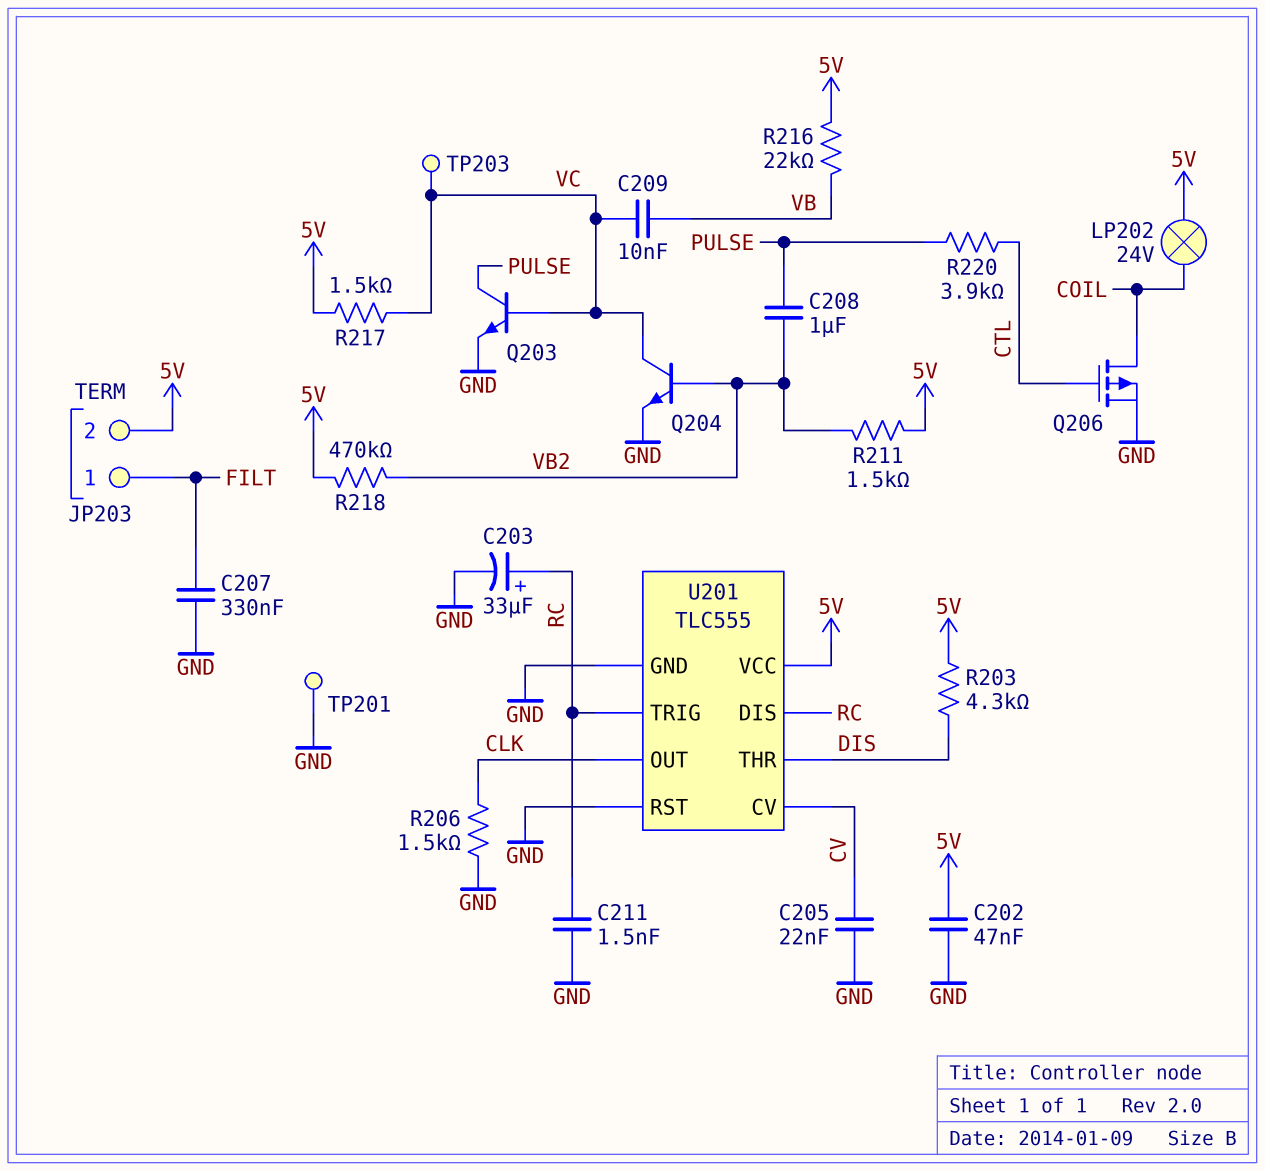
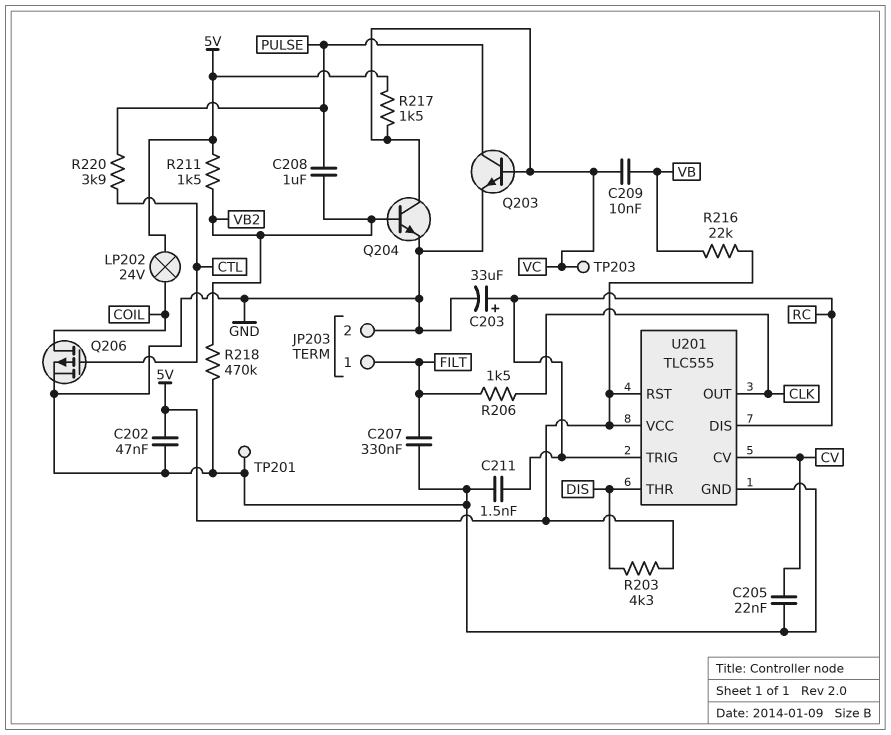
JP203 pin 2: 5V -> GND
R206: 1.5k (CLK, GND) -> 1.5k (CLK, FILT)
R218: 470k (5V, VB2) -> 470k (GND, VB2)
U201 pin RST: GND -> 5V

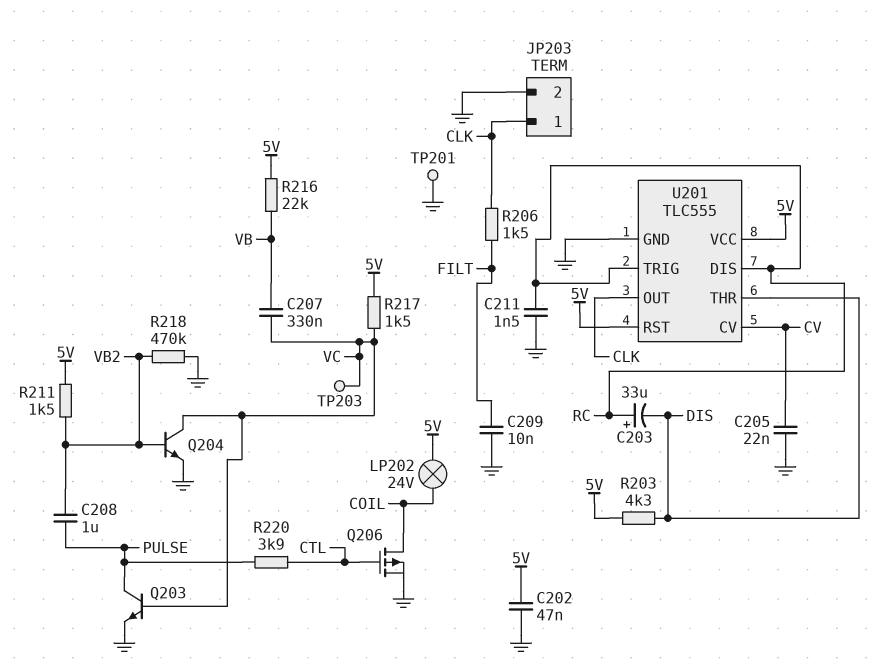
C203: 33uF (plus RC, minus GND) -> 33uF (plus RC, minus DIS)
C207: 330nF (FILT, GND) -> 330nF (VB, VC)
C209: 10nF (VB, VC) -> 10nF (FILT, GND)
JP203 pin 1: FILT -> CLK

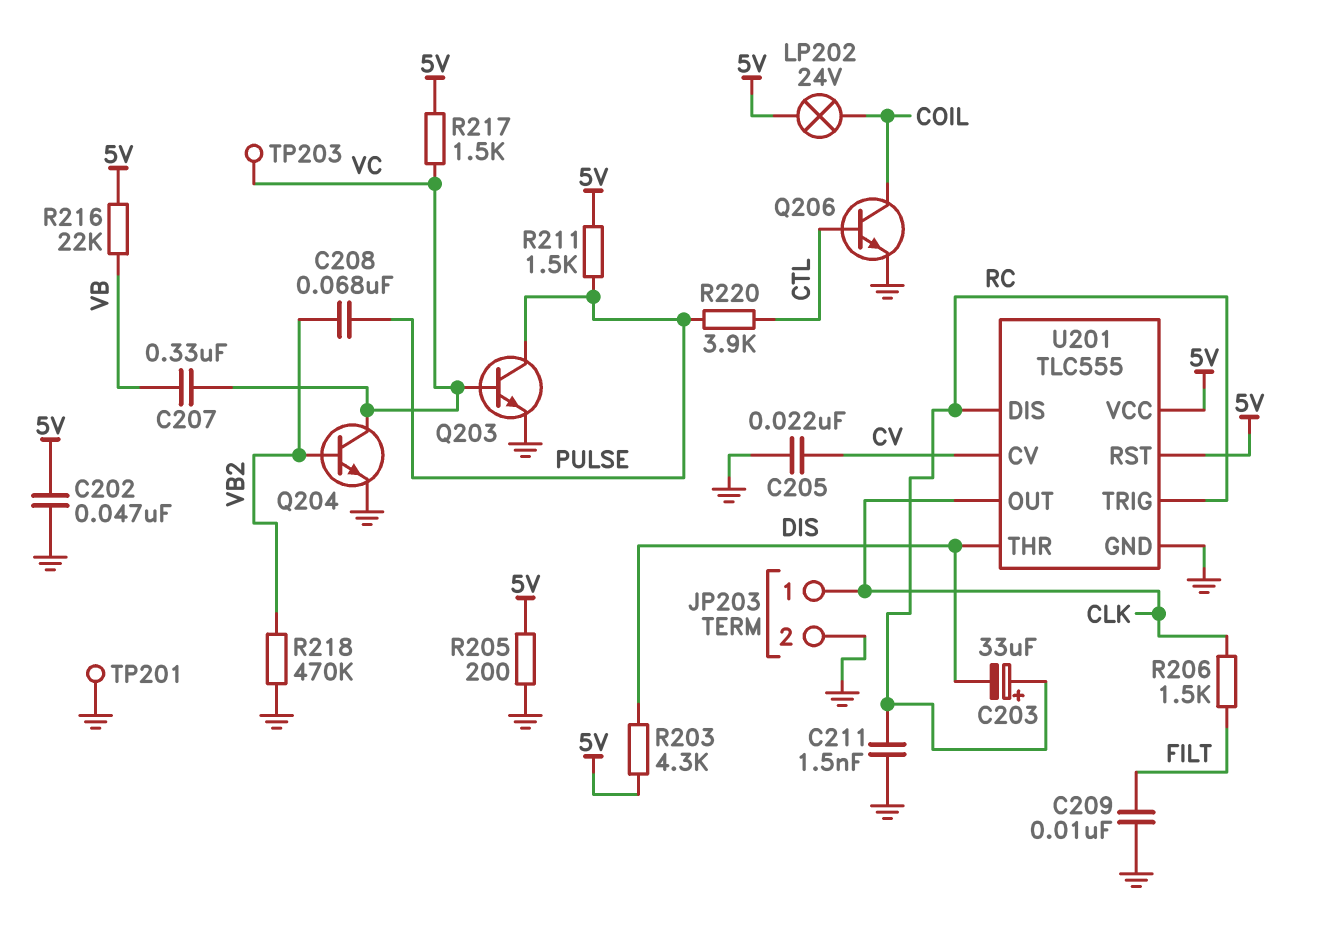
C208: 1uF (PULSE, VB2) -> 68nF (PULSE, VB2)
Q206: PMOS (G CTL, D COIL, S GND) -> NPN (B CTL, C COIL, E GND)
R205: none -> 200 (5V, GND)
R211: 1.5k (5V, VB2) -> 1.5k (5V, PULSE)

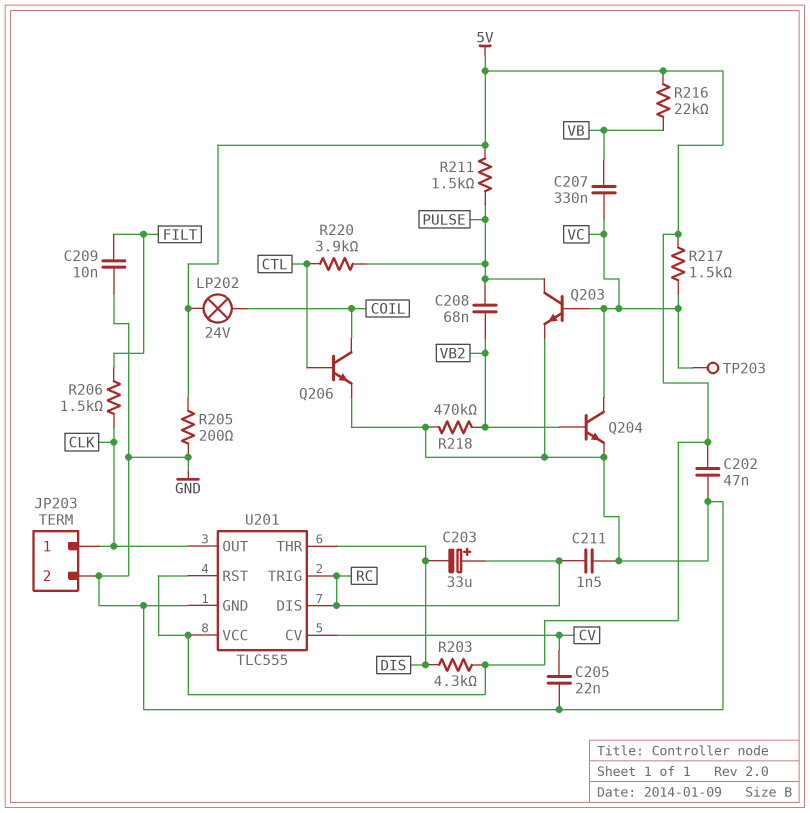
TP201: test point (GND) -> none

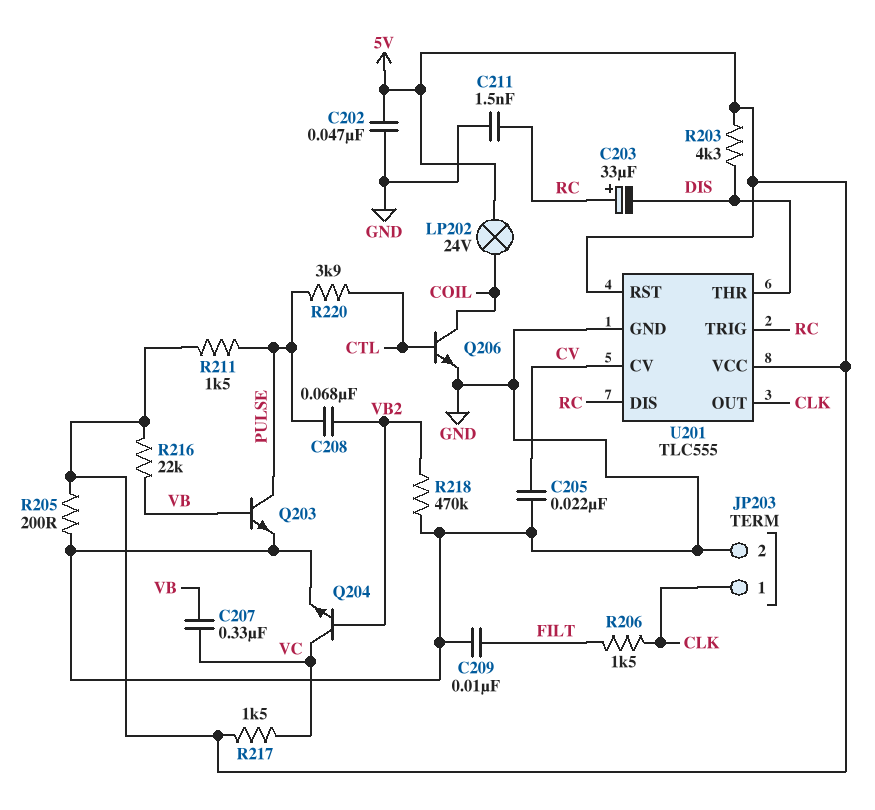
Q203: NPN (B VC, C PULSE, E GND) -> NPN (B VB, C PULSE, E GND)
TP203: test point (VC) -> none

